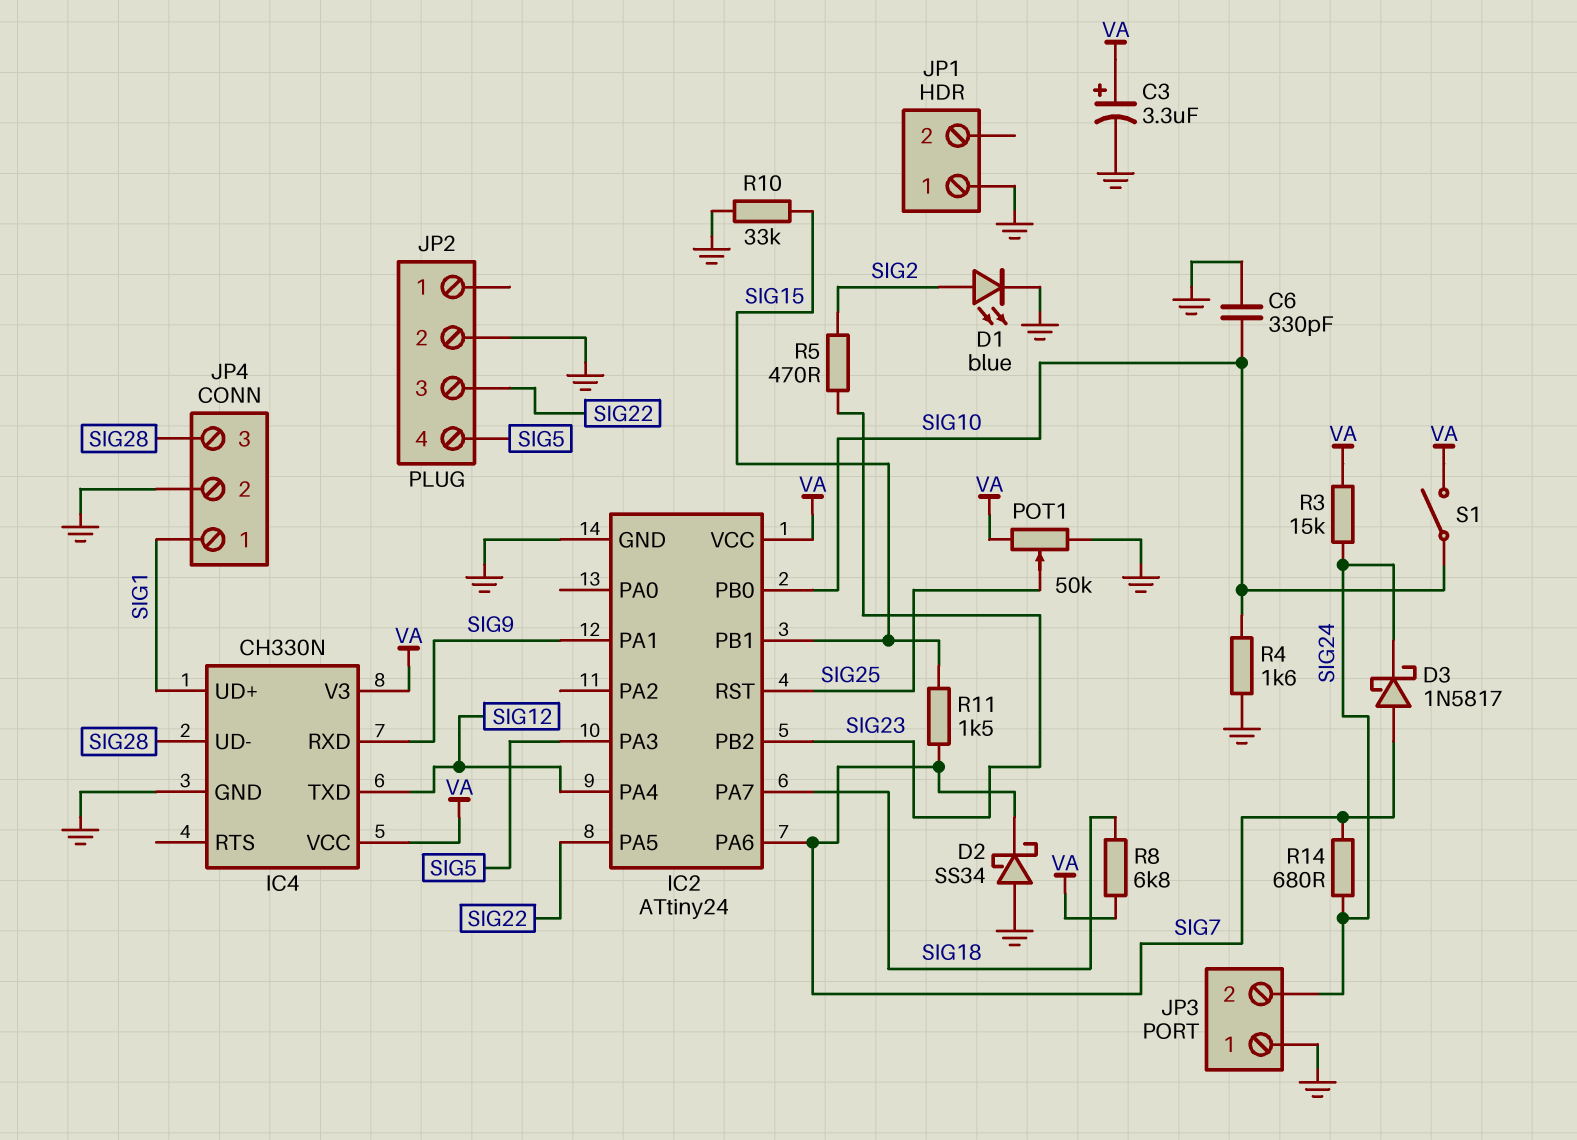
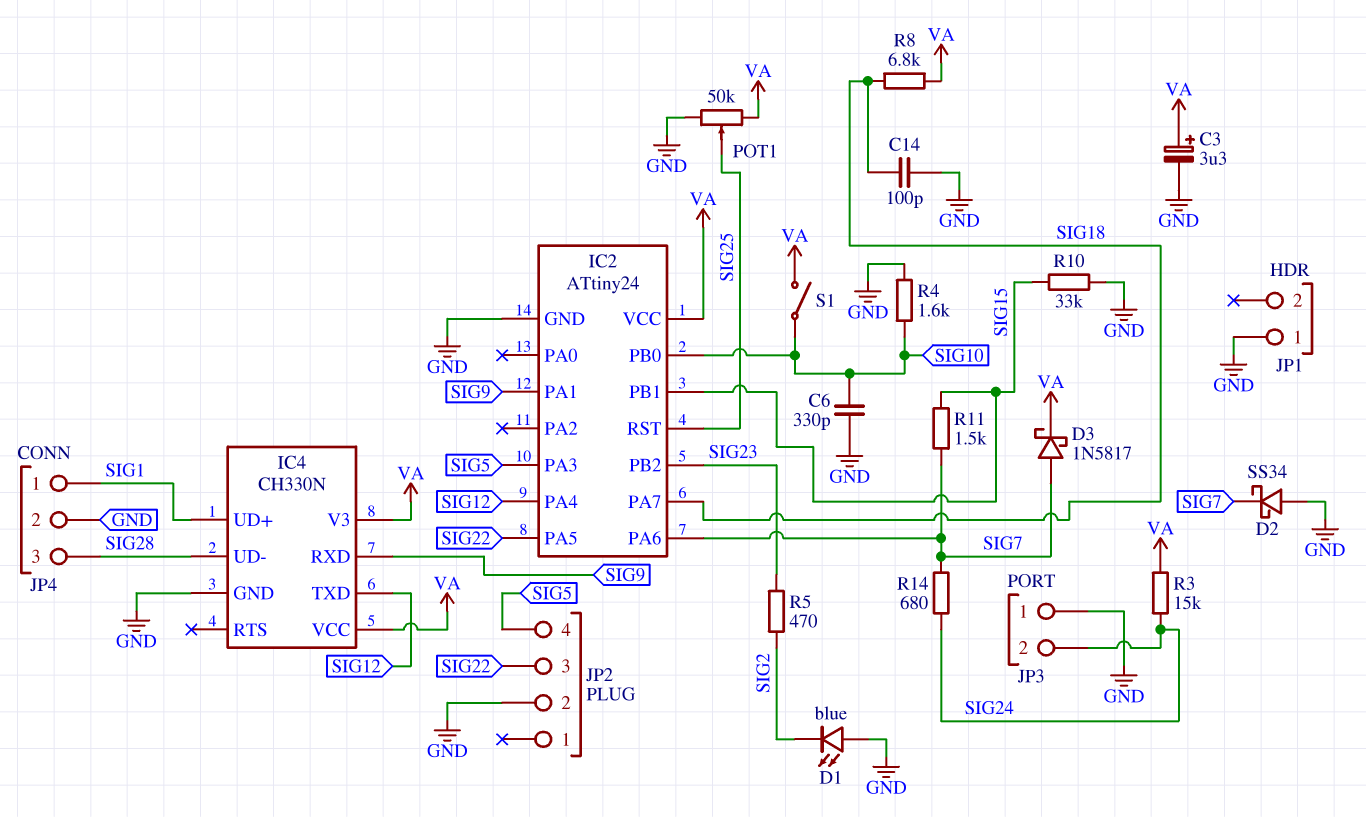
C14: none -> 100pF (GND, SIG18)
D1: LED blue (A SIG2, K GND) -> LED blue (A GND, K SIG2)
D3: schottky 1N5817 (A SIG7, K SIG24) -> schottky 1N5817 (A SIG7, K VA)

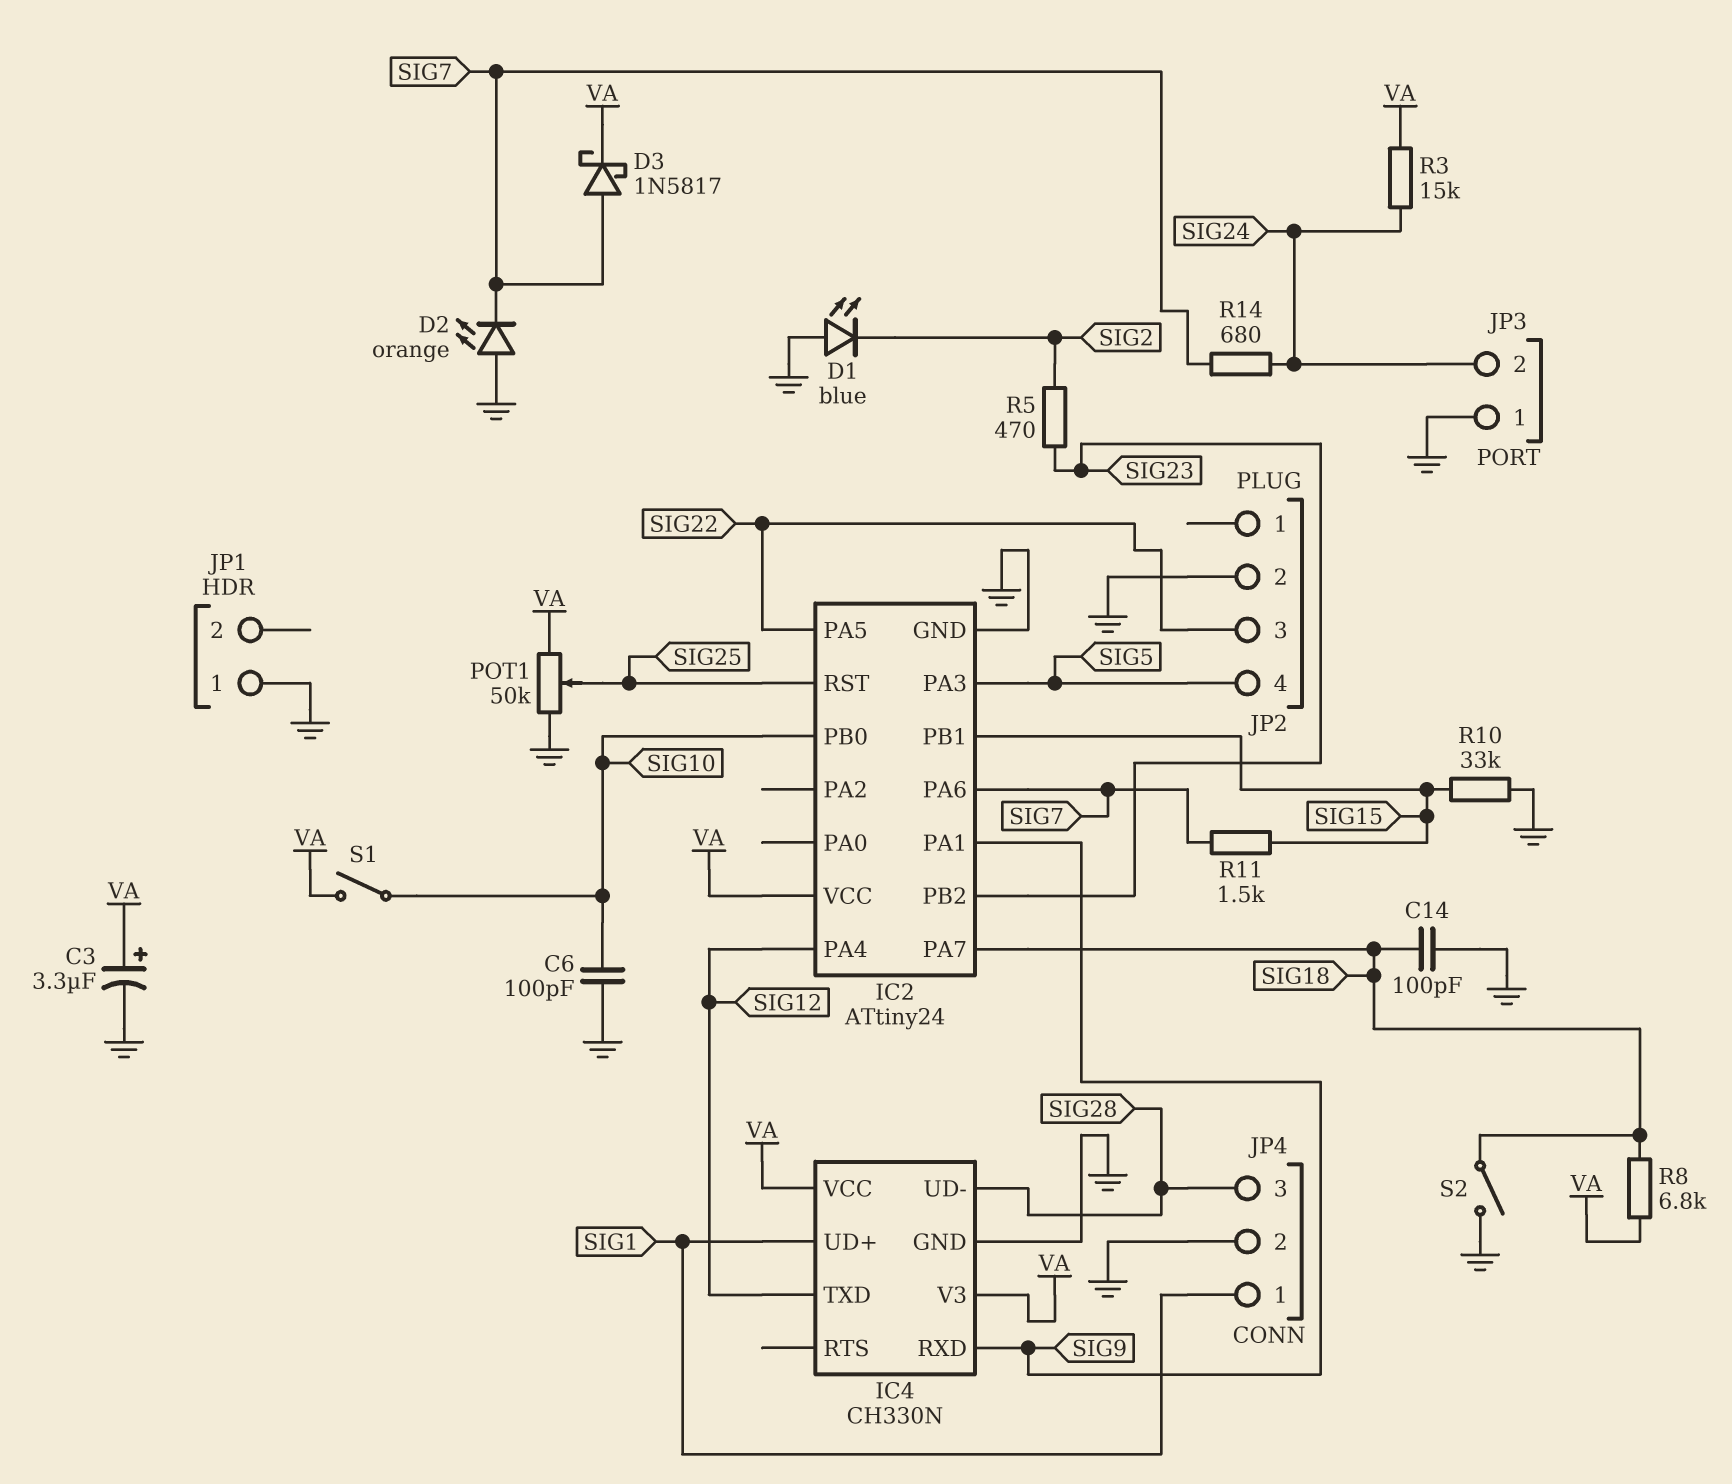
C6: 330pF (GND, SIG10) -> 100pF (GND, SIG10)
D2: schottky SS34 (A GND, K SIG7) -> LED orange (A GND, K SIG7)
R4: 1.6k (GND, SIG10) -> none
S2: none -> switch (GND, SIG18)

